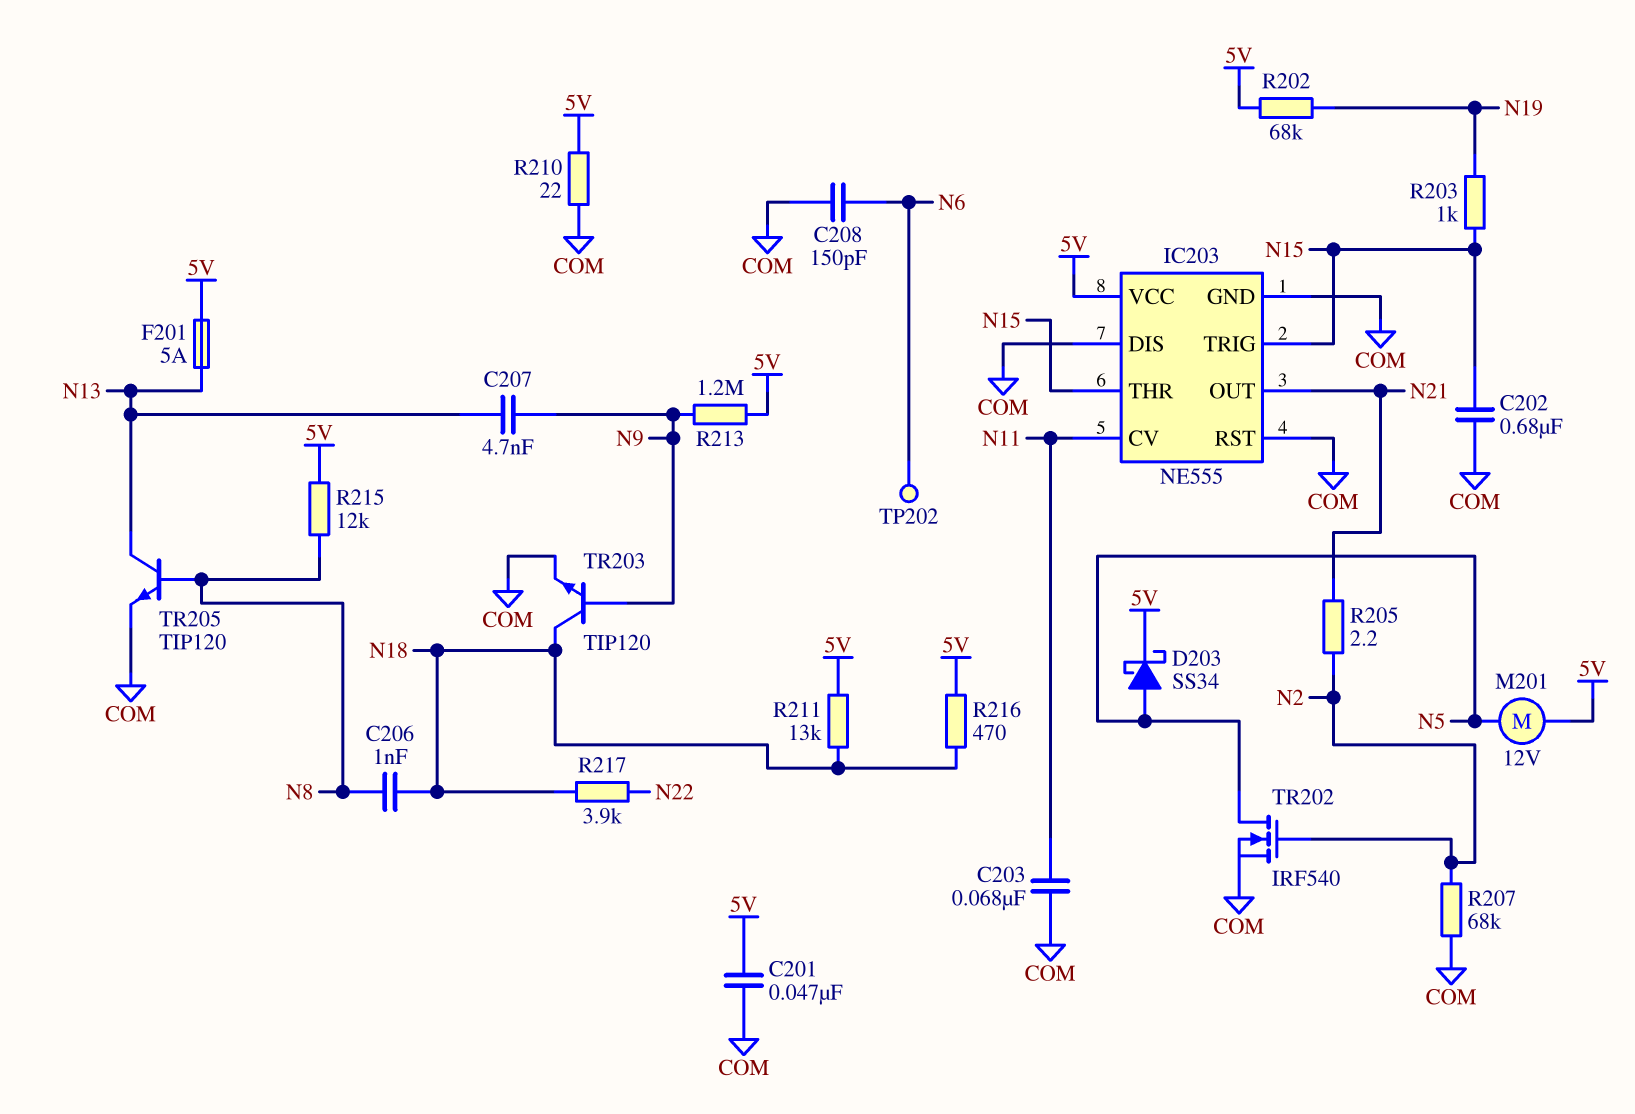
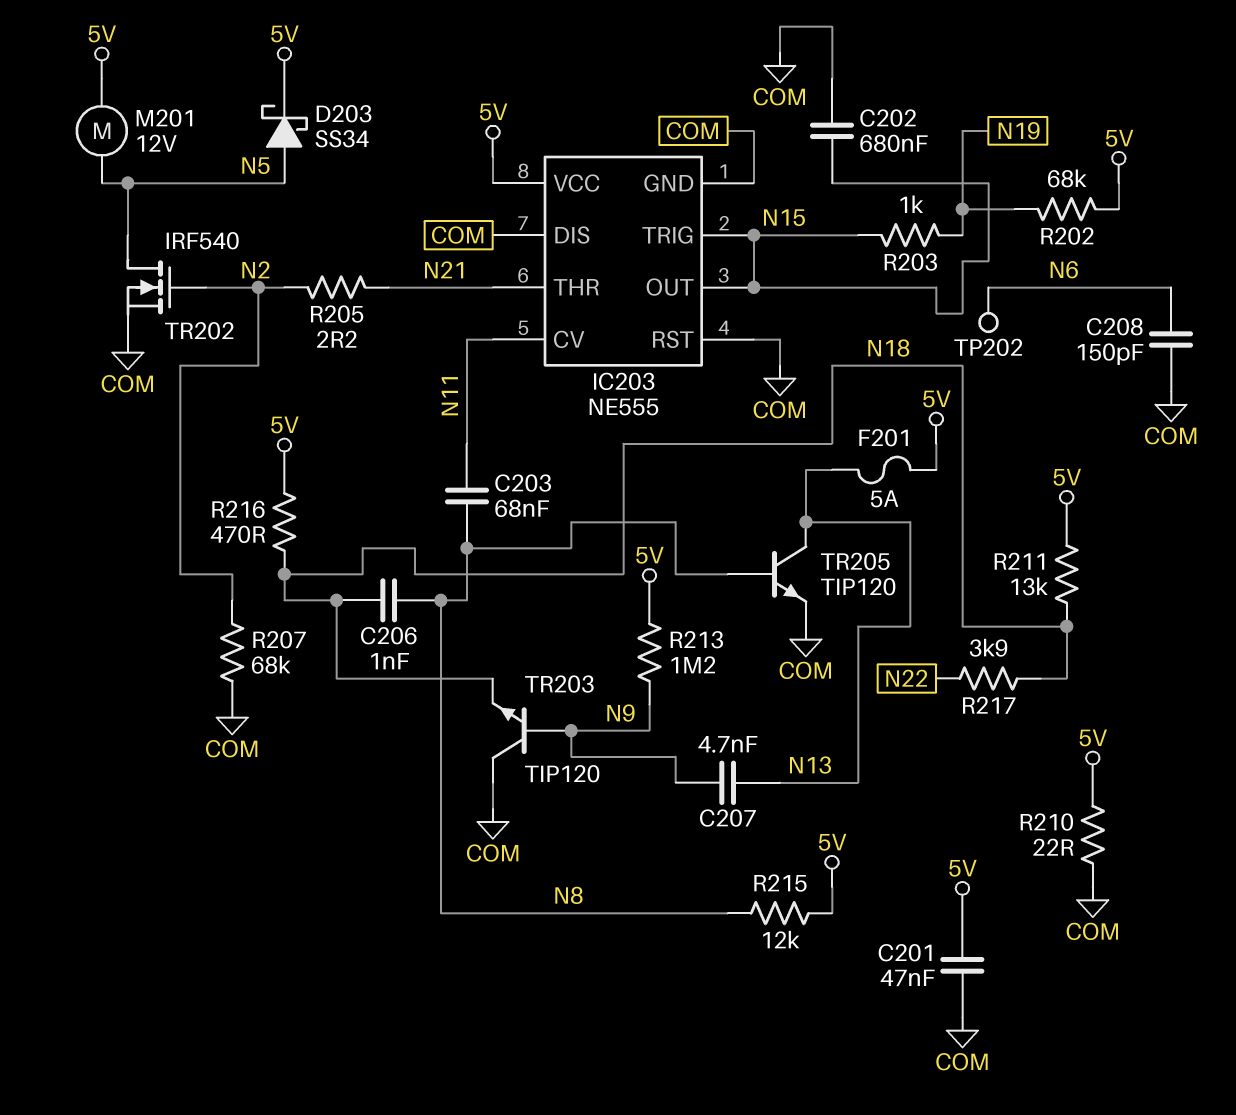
C203: 68nF (COM, N11) -> 68nF (N8, N11)
IC203 pin OUT: N21 -> N15
IC203 pin THR: N15 -> N21
TR203: NPN TIP120 (B N9, C N18, E COM) -> NPN TIP120 (B N9, C COM, E N18)

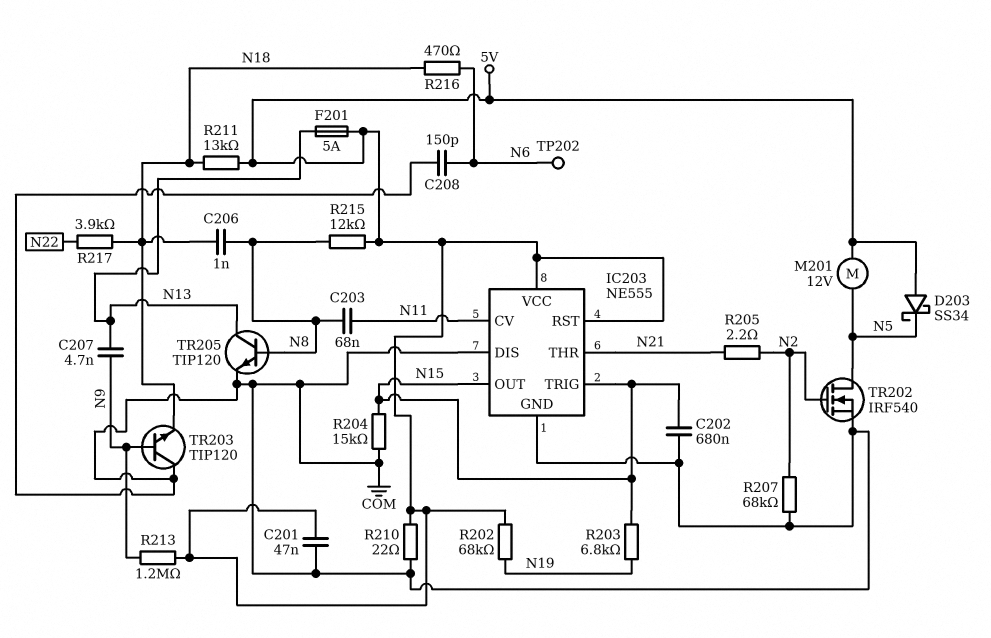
D203: schottky SS34 (A N5, K 5V) -> schottky SS34 (A 5V, K N5)
IC203 pin RST: COM -> 5V
R203: 1k (N15, N19) -> 6.8k (N15, N19)
R204: none -> 15k (COM, N15)
R216: 470 (5V, N18) -> 470 (N6, N18)

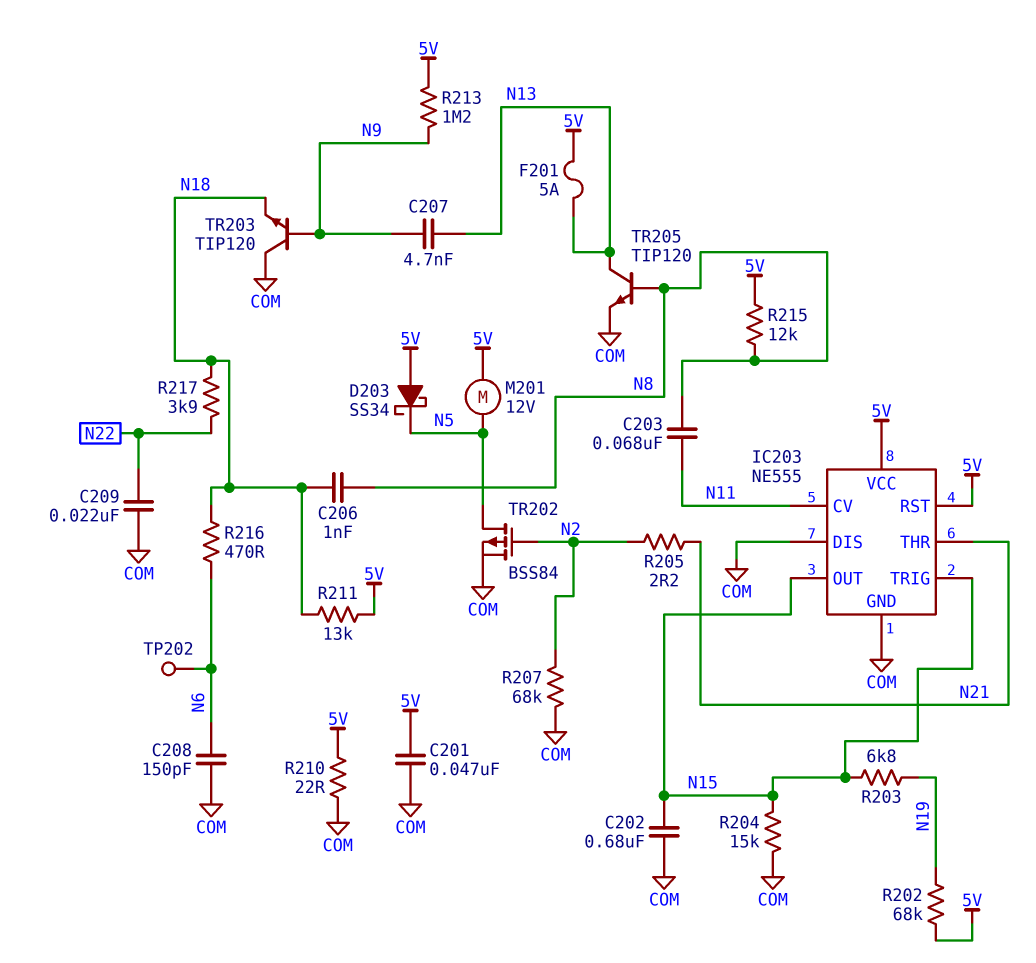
C209: none -> 22nF (COM, N22)
TR202: NMOS IRF540 (G N2, D N5, S COM) -> PMOS BSS84 (G N2, D N5, S COM)

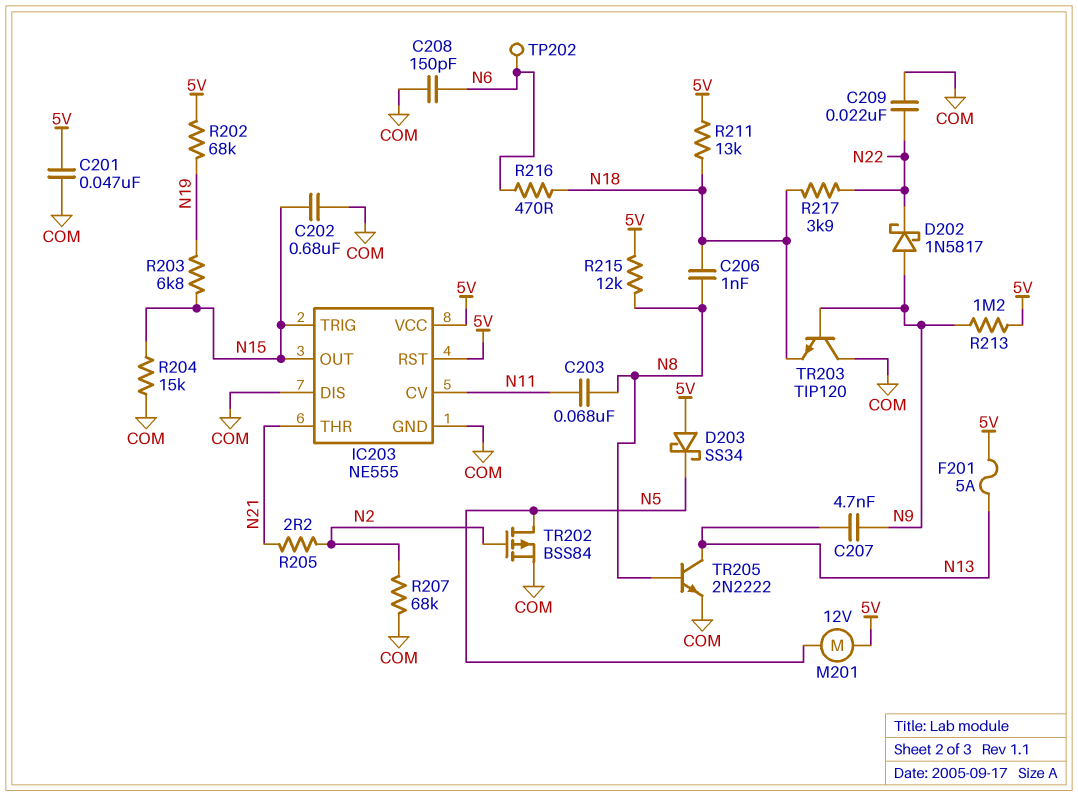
D202: none -> schottky 1N5817 (A N9, K N22)
R210: 22 (5V, COM) -> none
TR205: NPN TIP120 (B N8, C N13, E COM) -> NPN 2N2222 (B N8, C N13, E COM)

